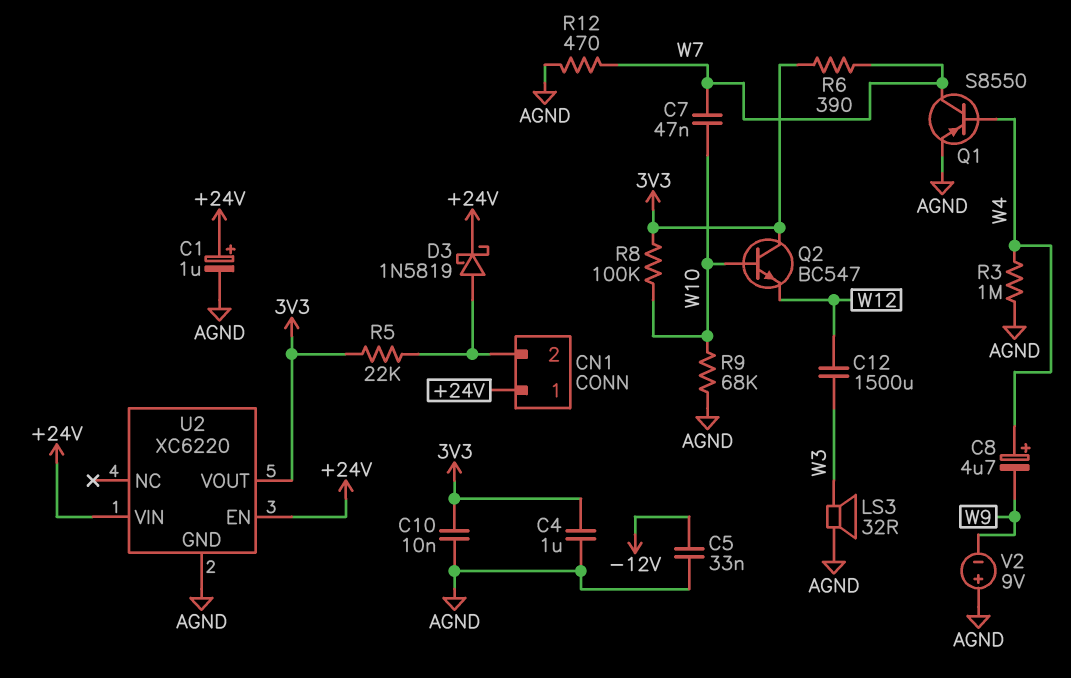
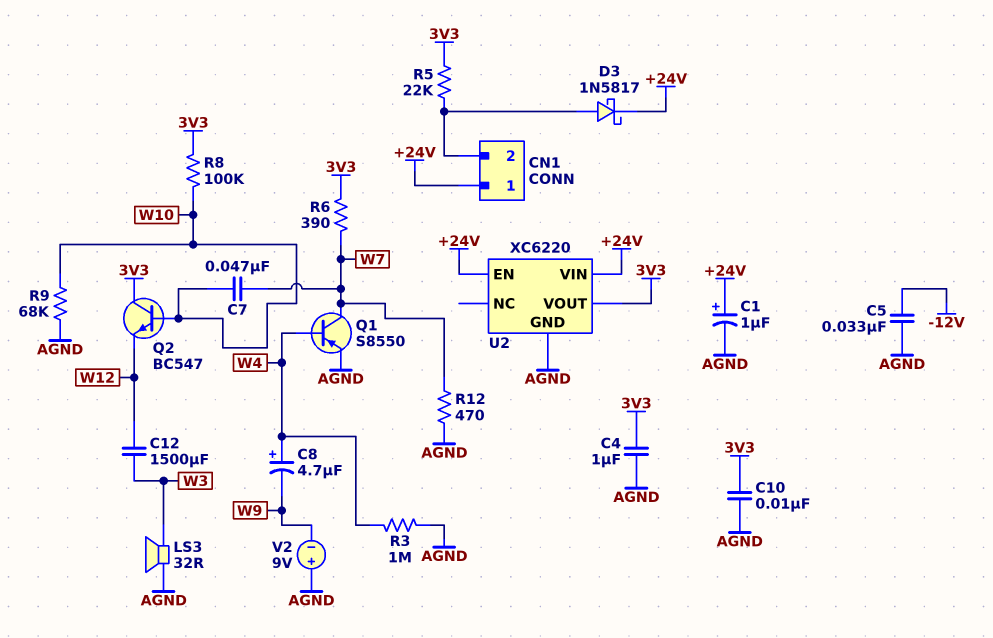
D3: schottky 1N5819 (A CN1/2, K +24V) -> schottky 1N5817 (A CN1/2, K +24V)

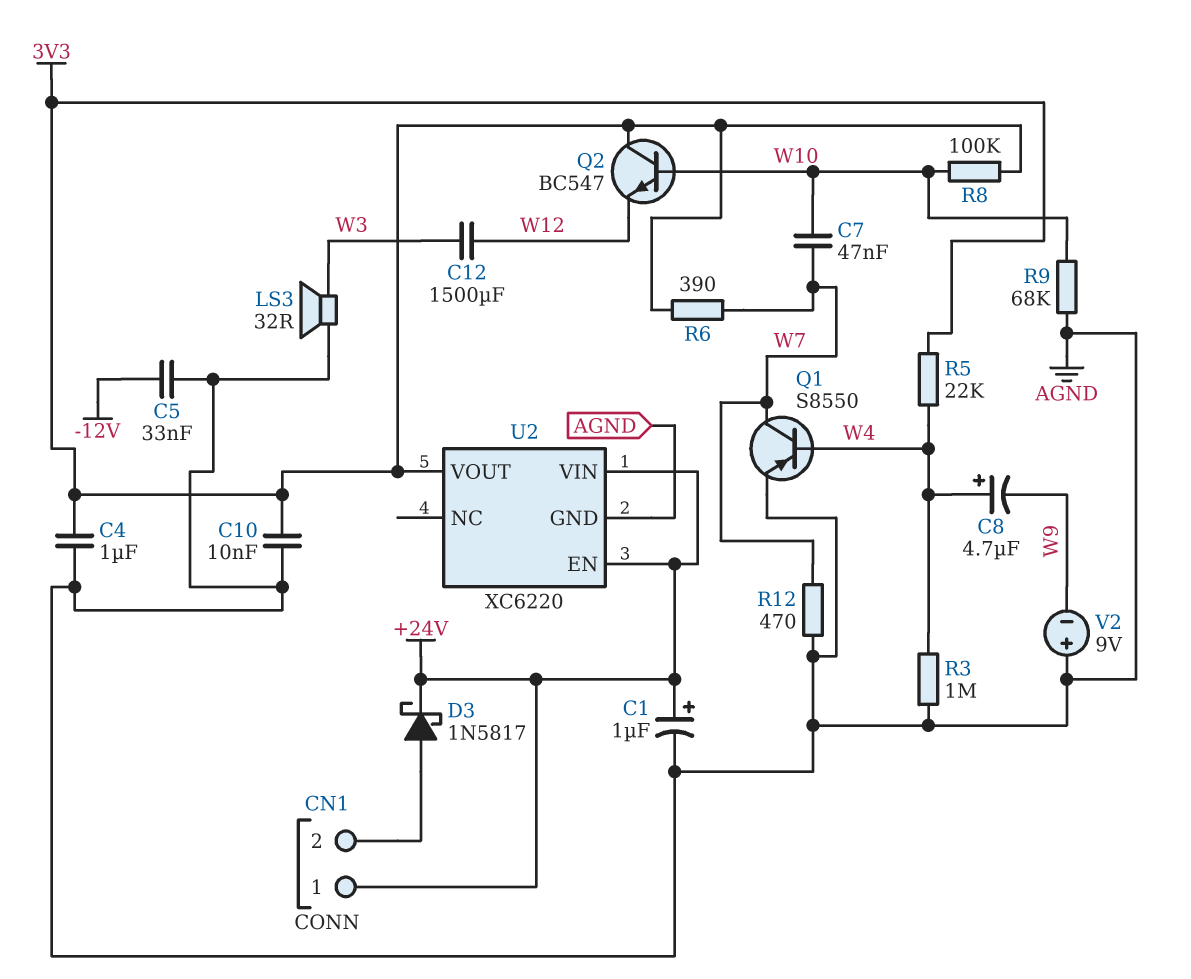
R5: 22k (3V3, CN1/2) -> 22k (3V3, W4)

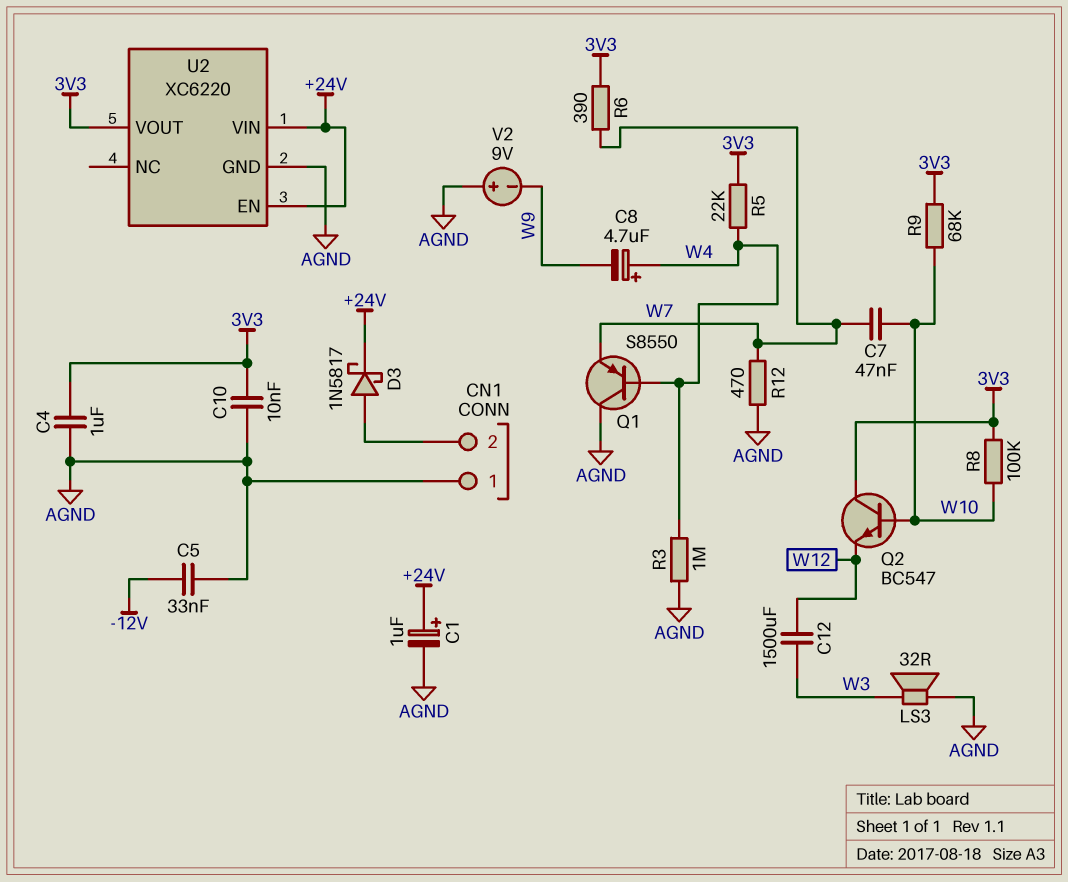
CN1 pin 1: +24V -> AGND
Q1: PNP S8550 (B W4, C W7, E AGND) -> PNP S8550 (B W4, C AGND, E W7)
R9: 68k (AGND, W10) -> 68k (3V3, W10)

